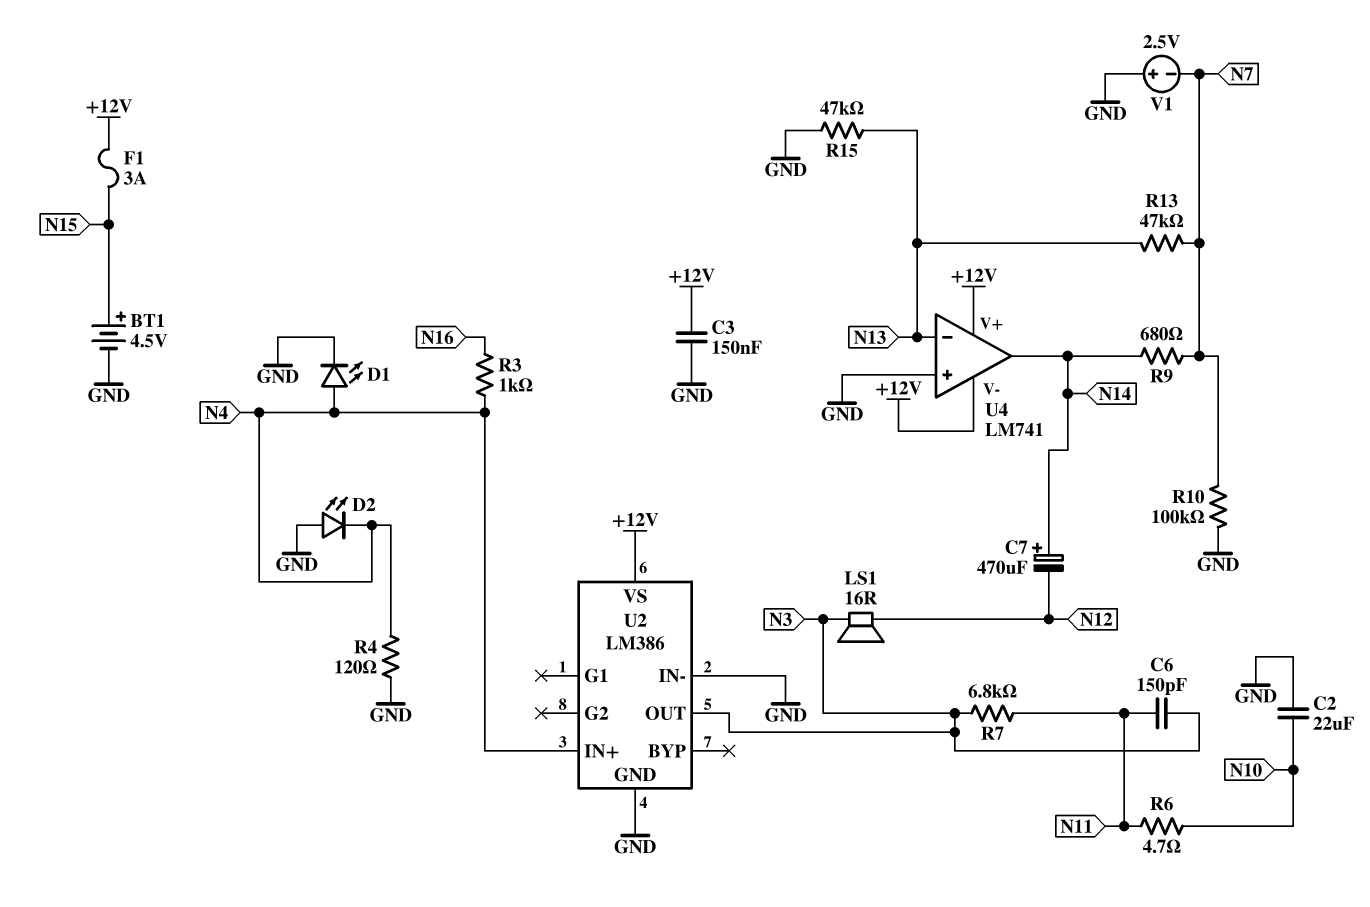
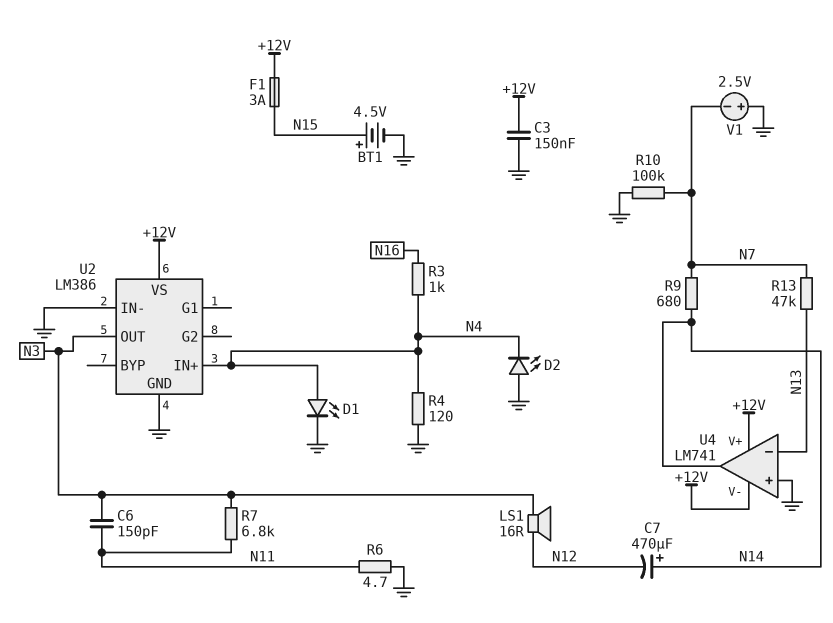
C2: 22uF (GND, N10) -> none
R6: 4.7 (N10, N11) -> 4.7 (GND, N11)
R15: 47k (GND, N13) -> none

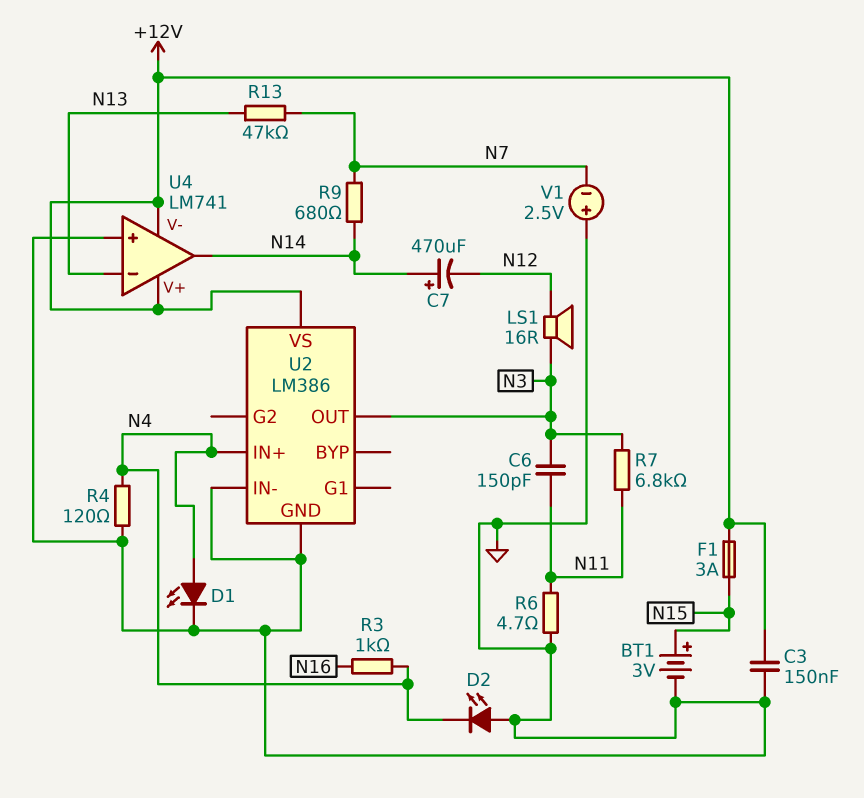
BT1: 4.5V (plus N15, minus GND) -> 3V (plus N15, minus GND)
R10: 100k (GND, N7) -> none

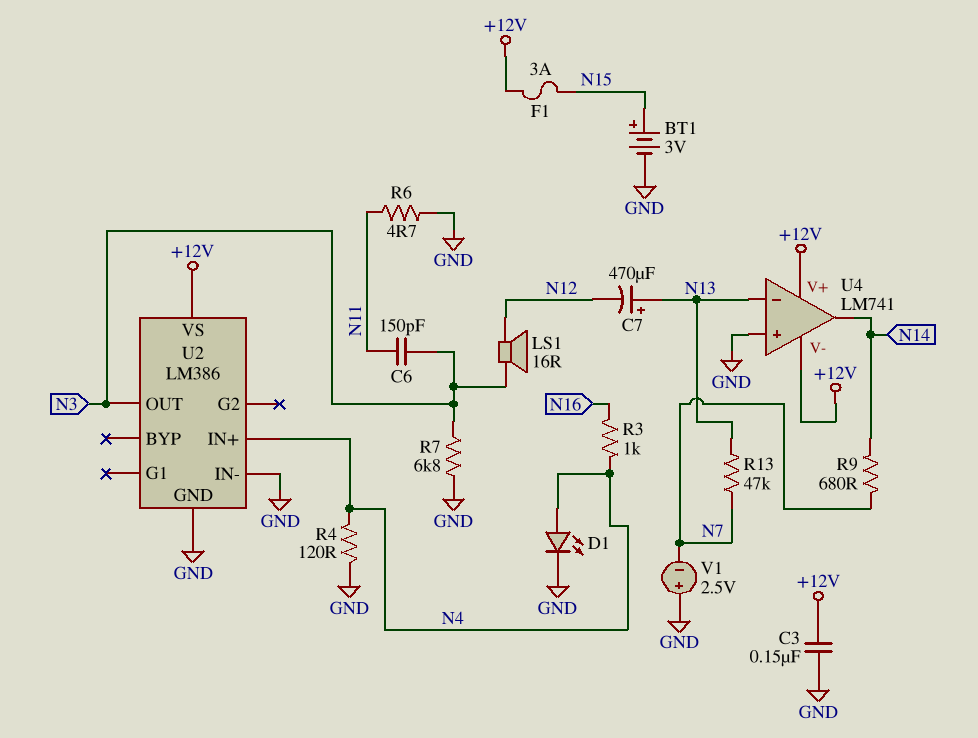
C7: 470uF (plus N14, minus N12) -> 470uF (plus N13, minus N12)
D2: LED (A GND, K N4) -> none
R7: 6.8k (N3, N11) -> 6.8k (GND, N3)

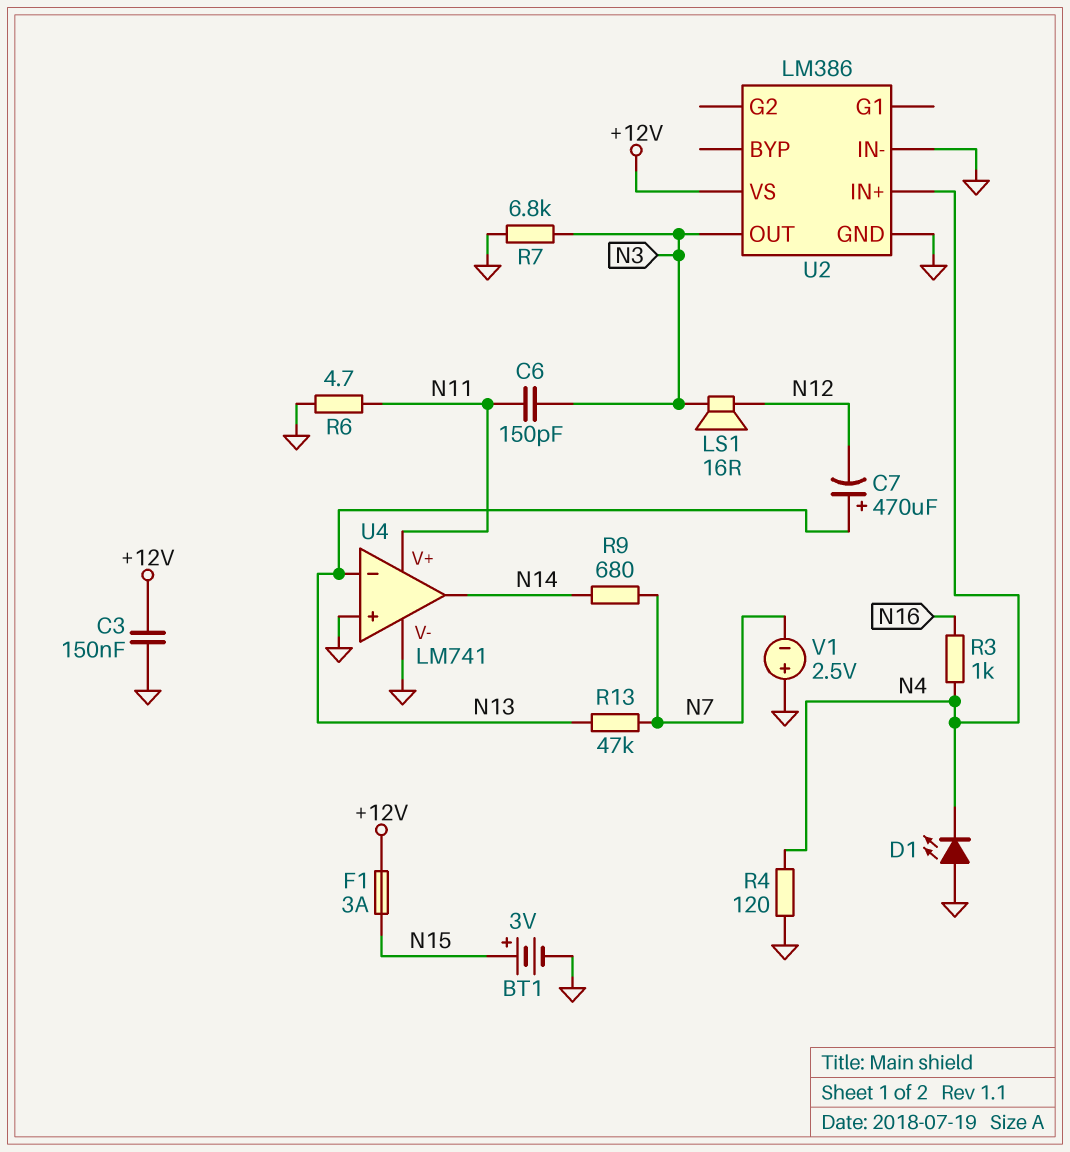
D1: LED (A N4, K GND) -> LED (A GND, K N4)
U4 pin V+: +12V -> N11
U4 pin V-: +12V -> GND

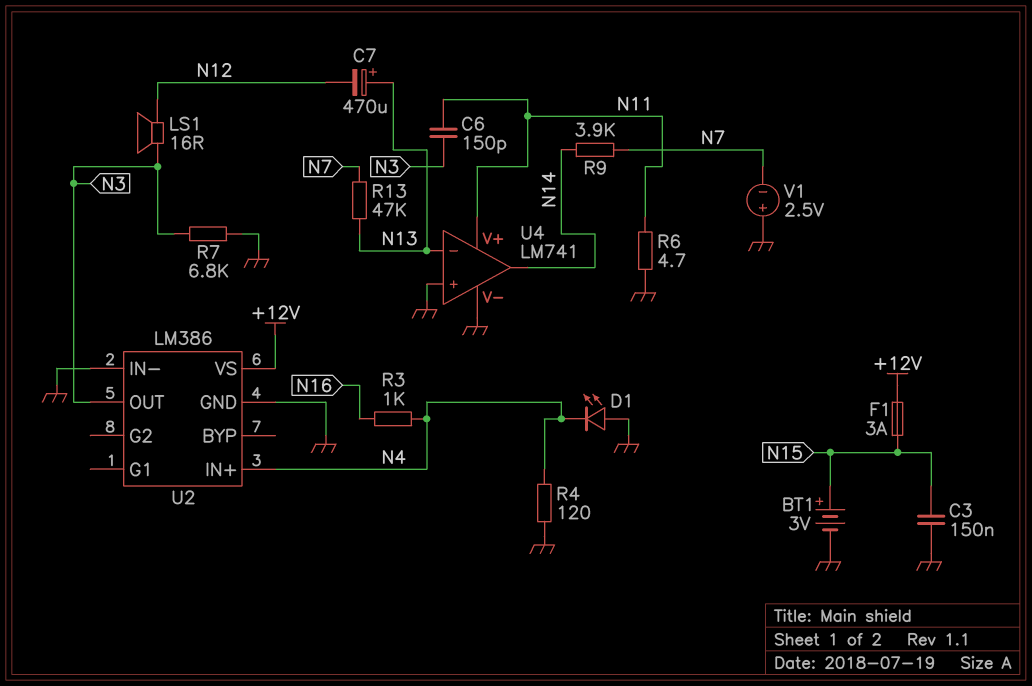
C3: 150nF (+12V, GND) -> 150nF (GND, N15)
R9: 680 (N7, N14) -> 3.9k (N7, N14)

